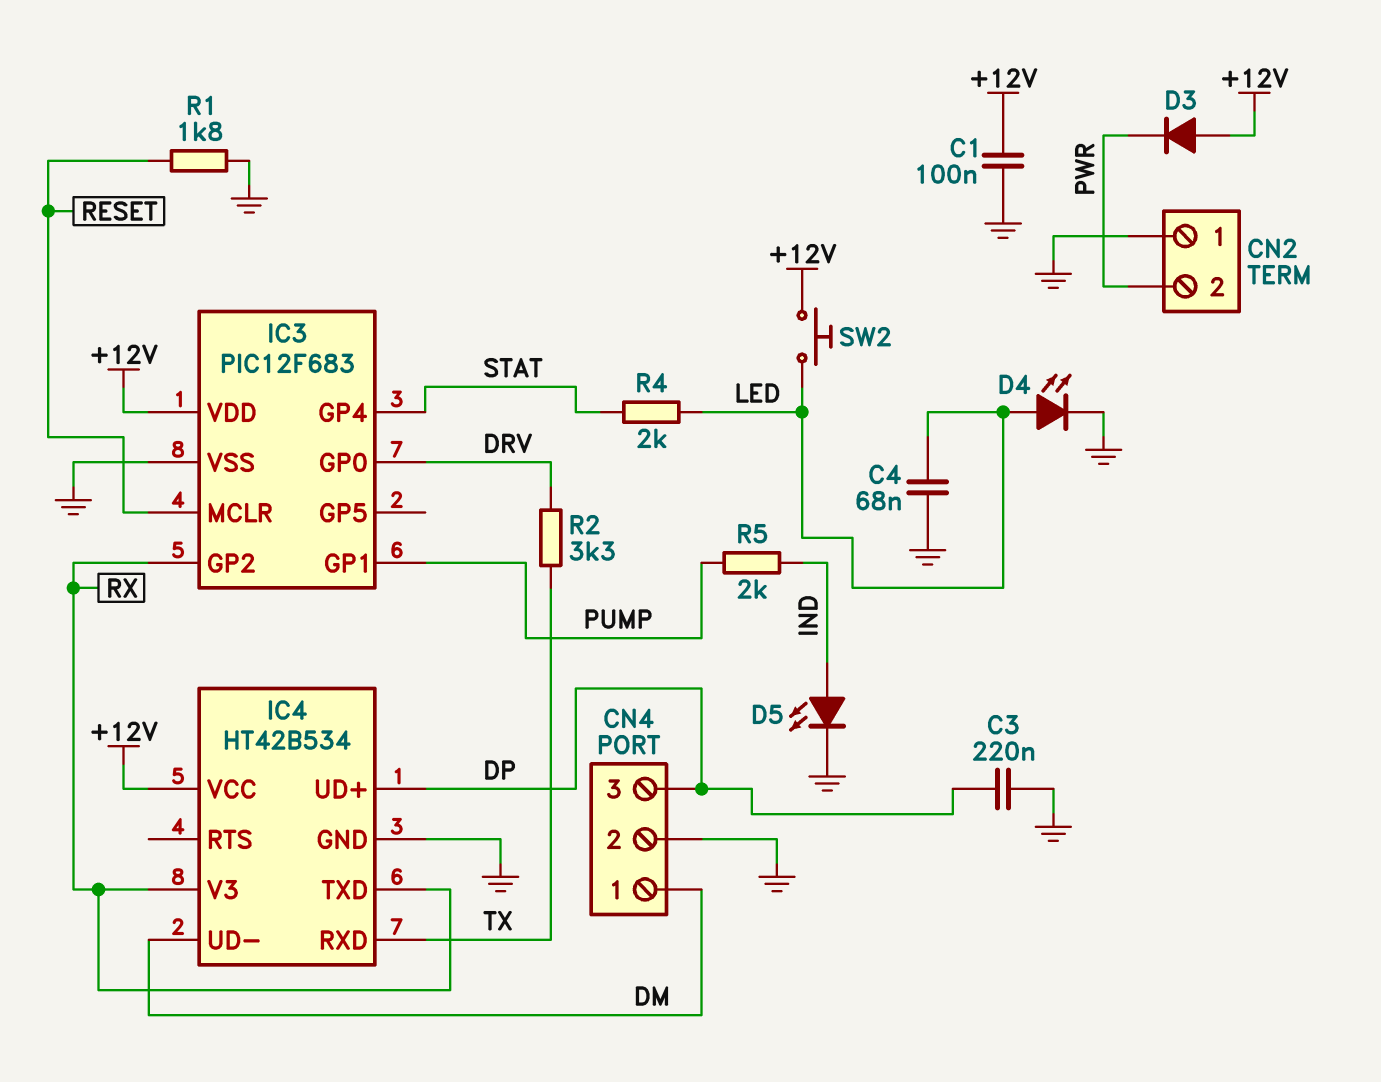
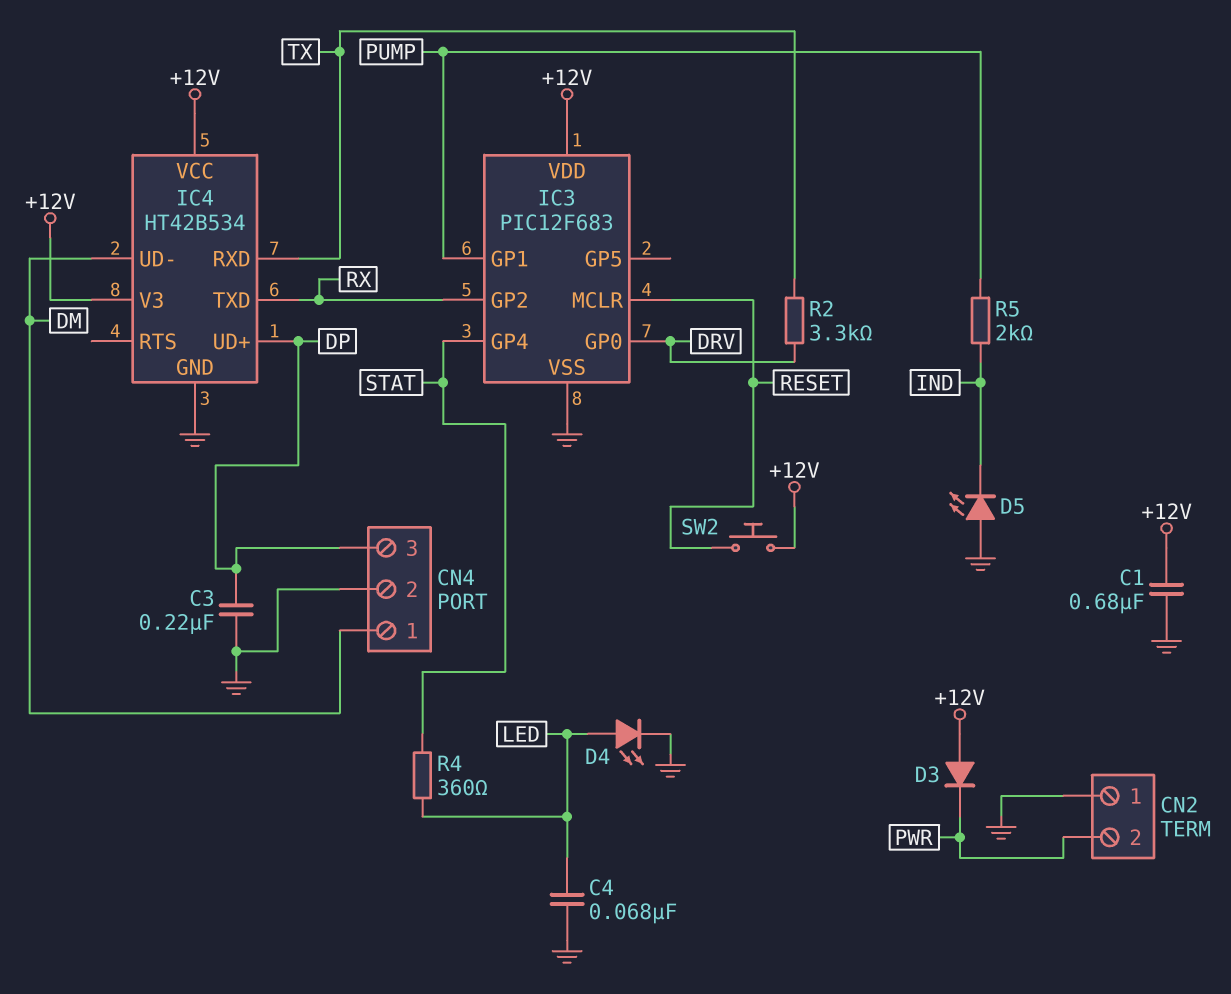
C1: 100nF (+12V, GND) -> 680nF (+12V, GND)
D5: LED (A IND, K GND) -> LED (A GND, K IND)
IC4 pin V3: RX -> +12V
R1: 1.8k (GND, RESET) -> none
R4: 2k (LED, STAT) -> 360 (LED, STAT)
SW2: button (+12V, LED) -> button (+12V, RESET)

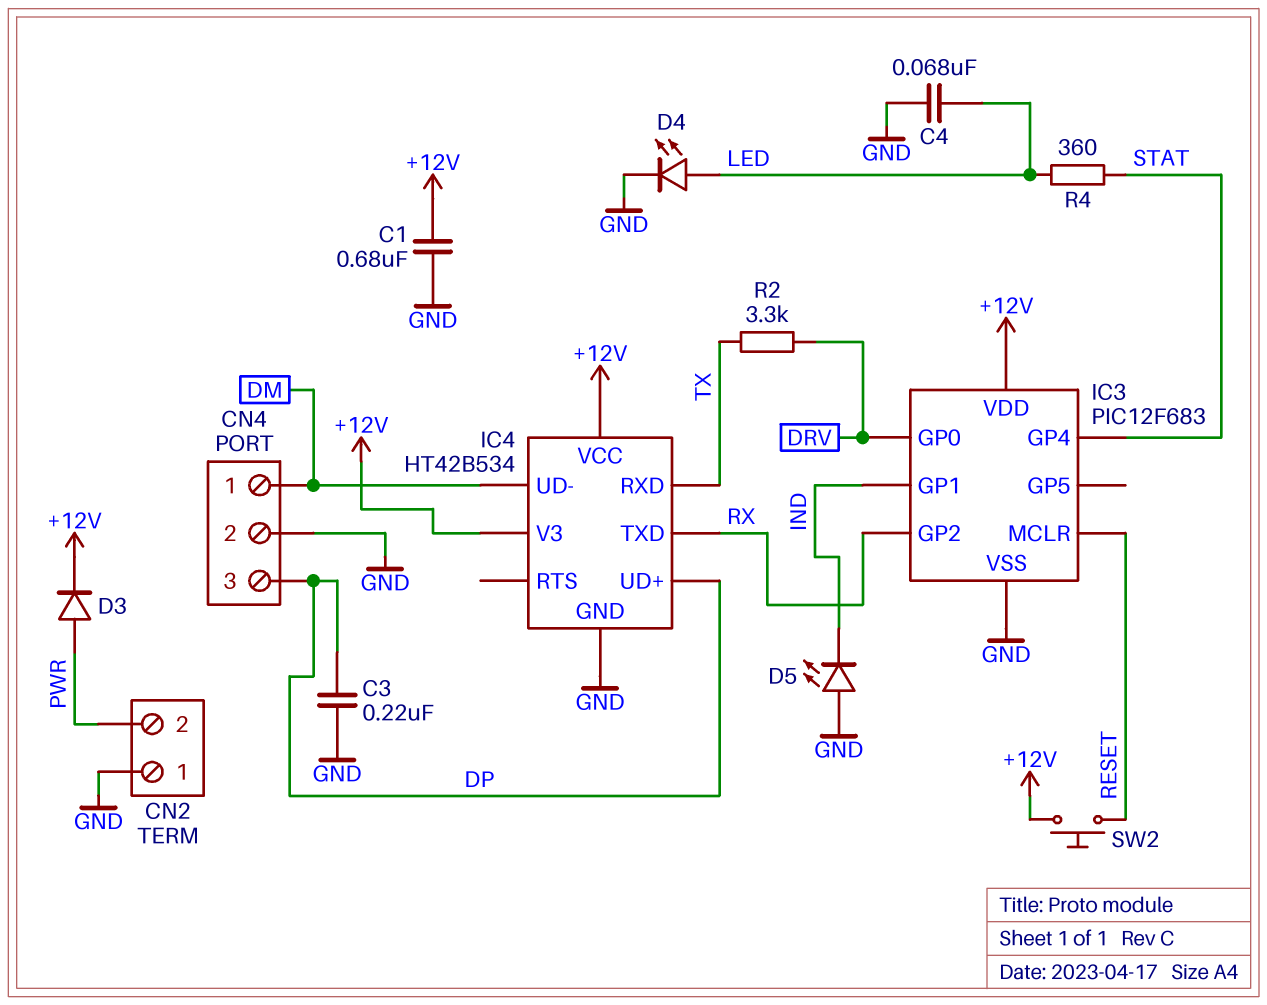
D3: diode (A +12V, K PWR) -> diode (A PWR, K +12V)
IC3 pin GP1: PUMP -> IND
R5: 2k (IND, PUMP) -> none

